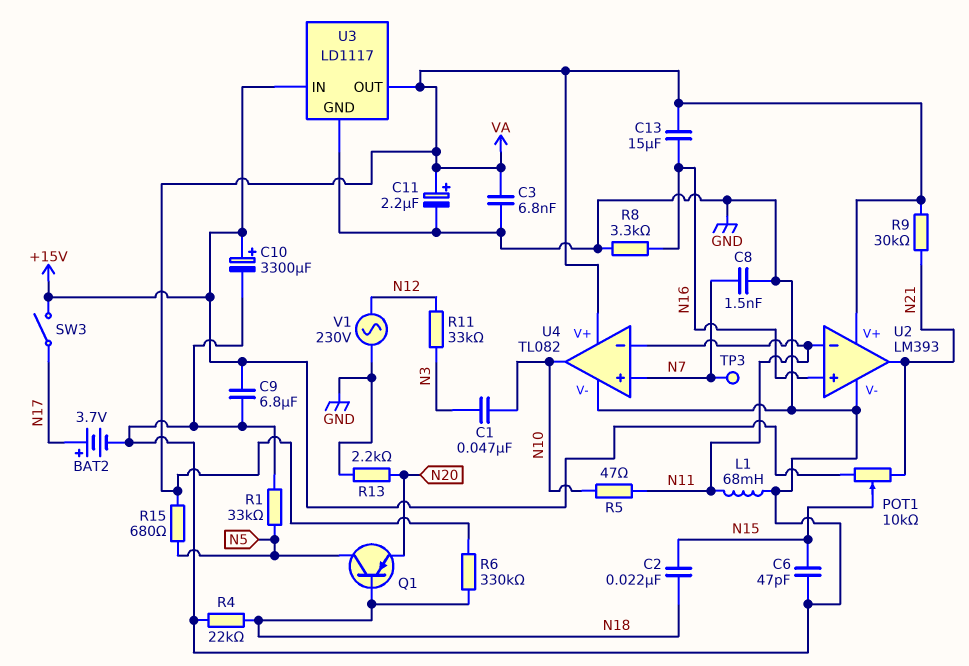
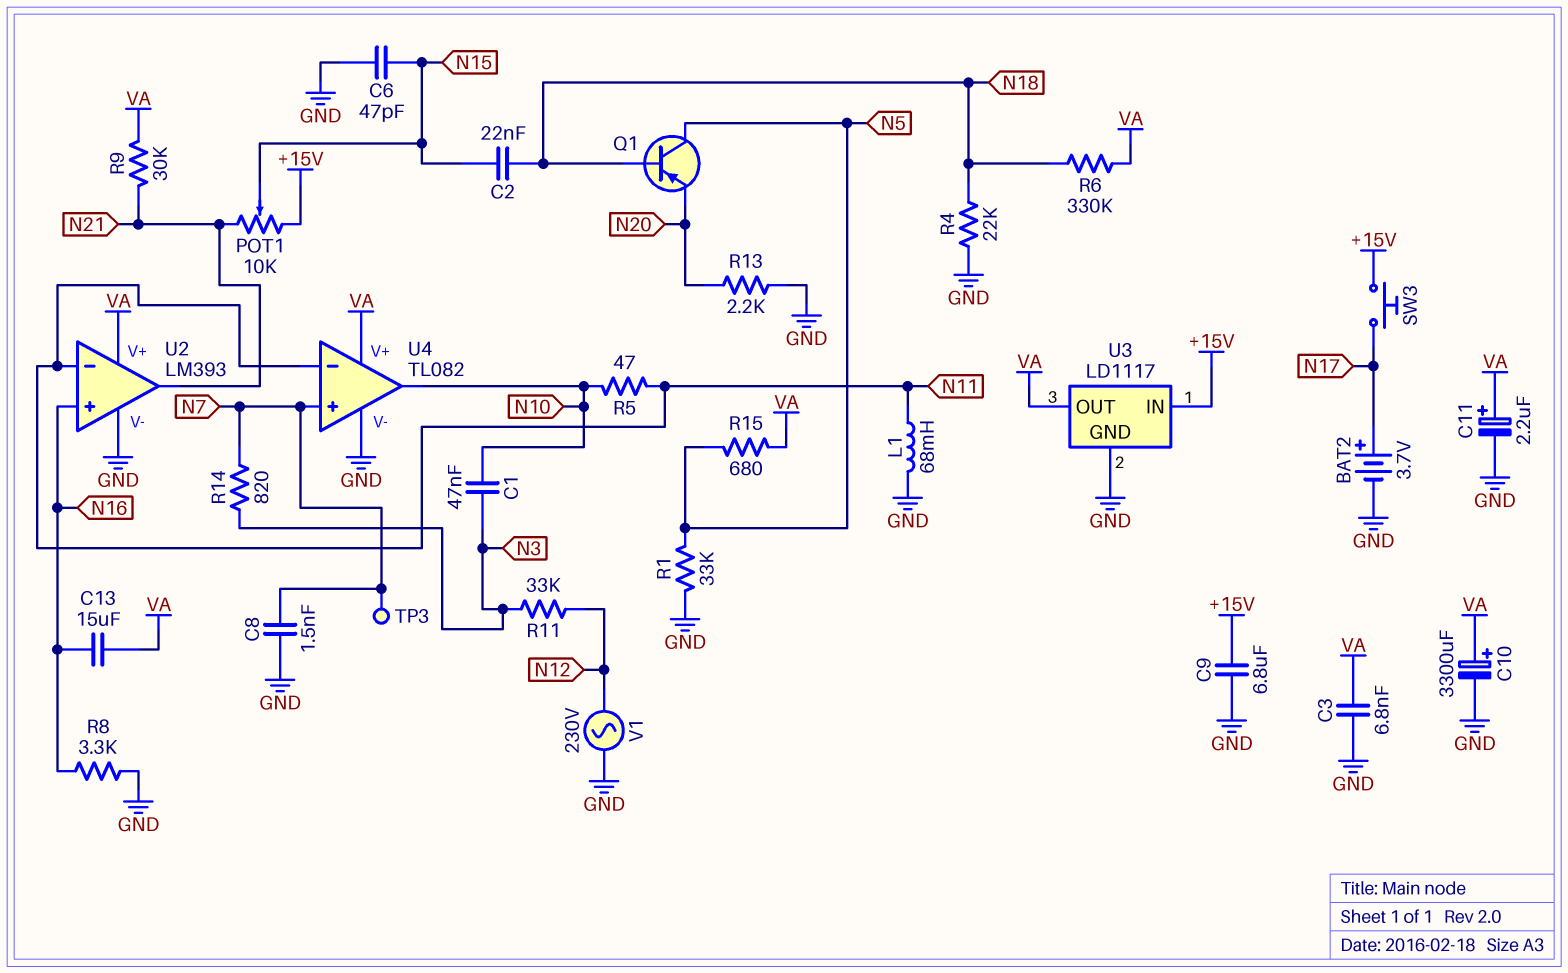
C10: 3300uF (plus +15V, minus GND) -> 3300uF (plus VA, minus GND)
R14: none -> 820 (N3, N7)
SW3: switch (+15V, N17) -> button (+15V, N17)

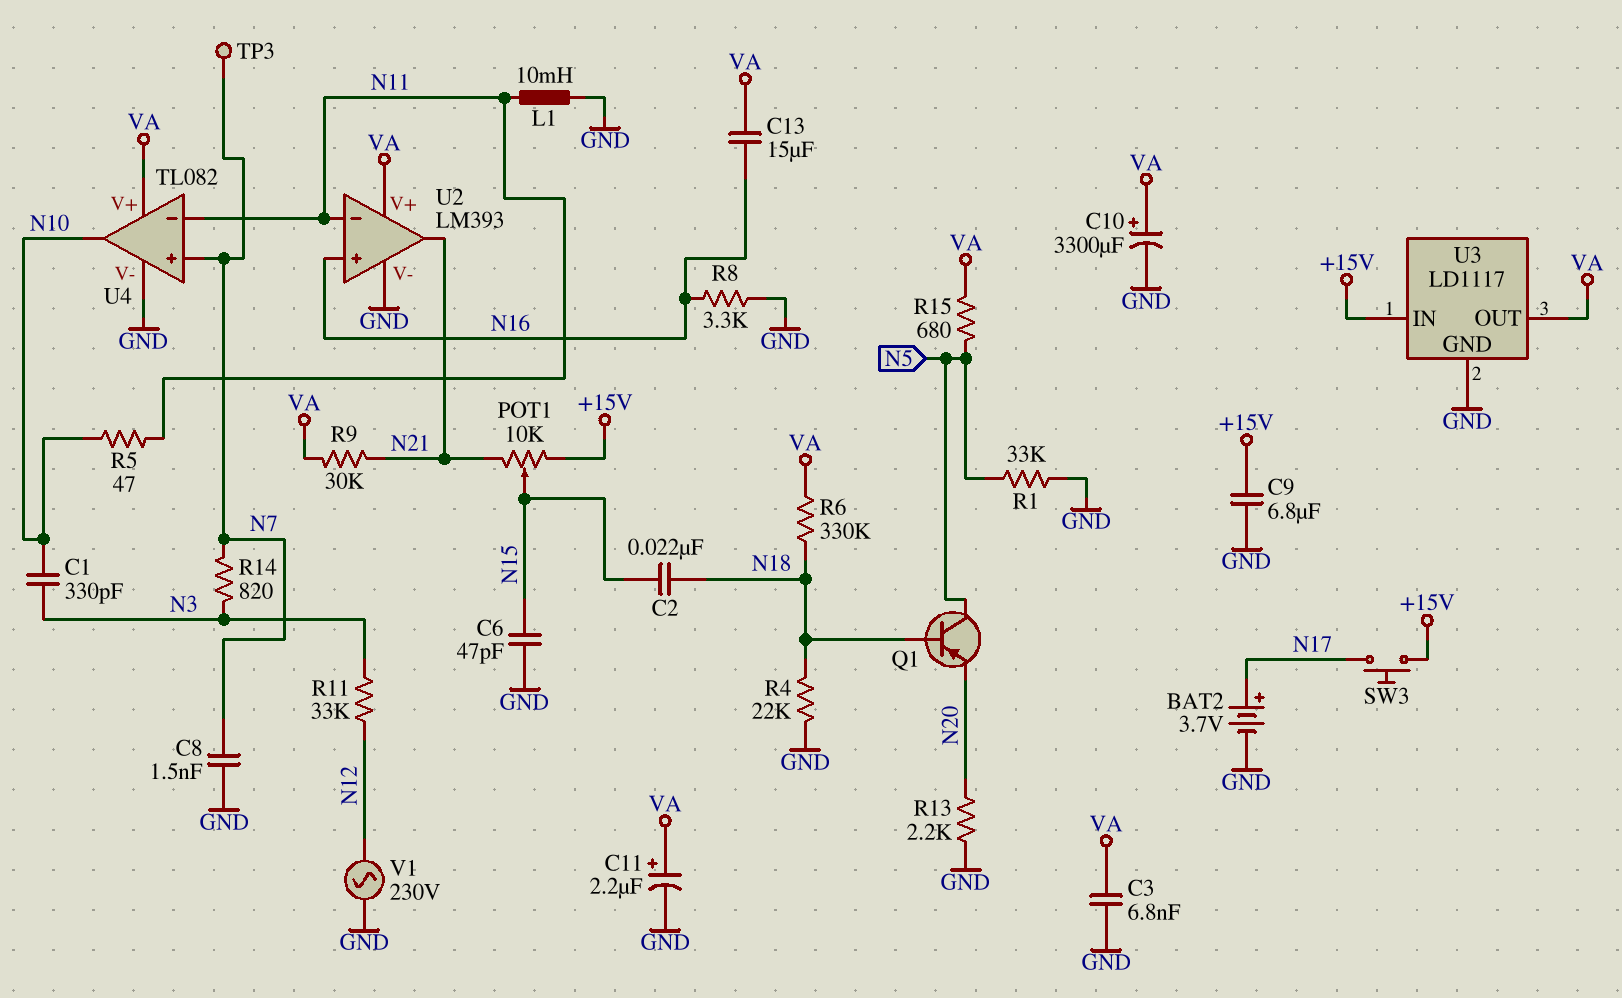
C1: 47nF (N3, N10) -> 330pF (N3, N10)
L1: 68mH (GND, N11) -> 10mH (GND, N11)

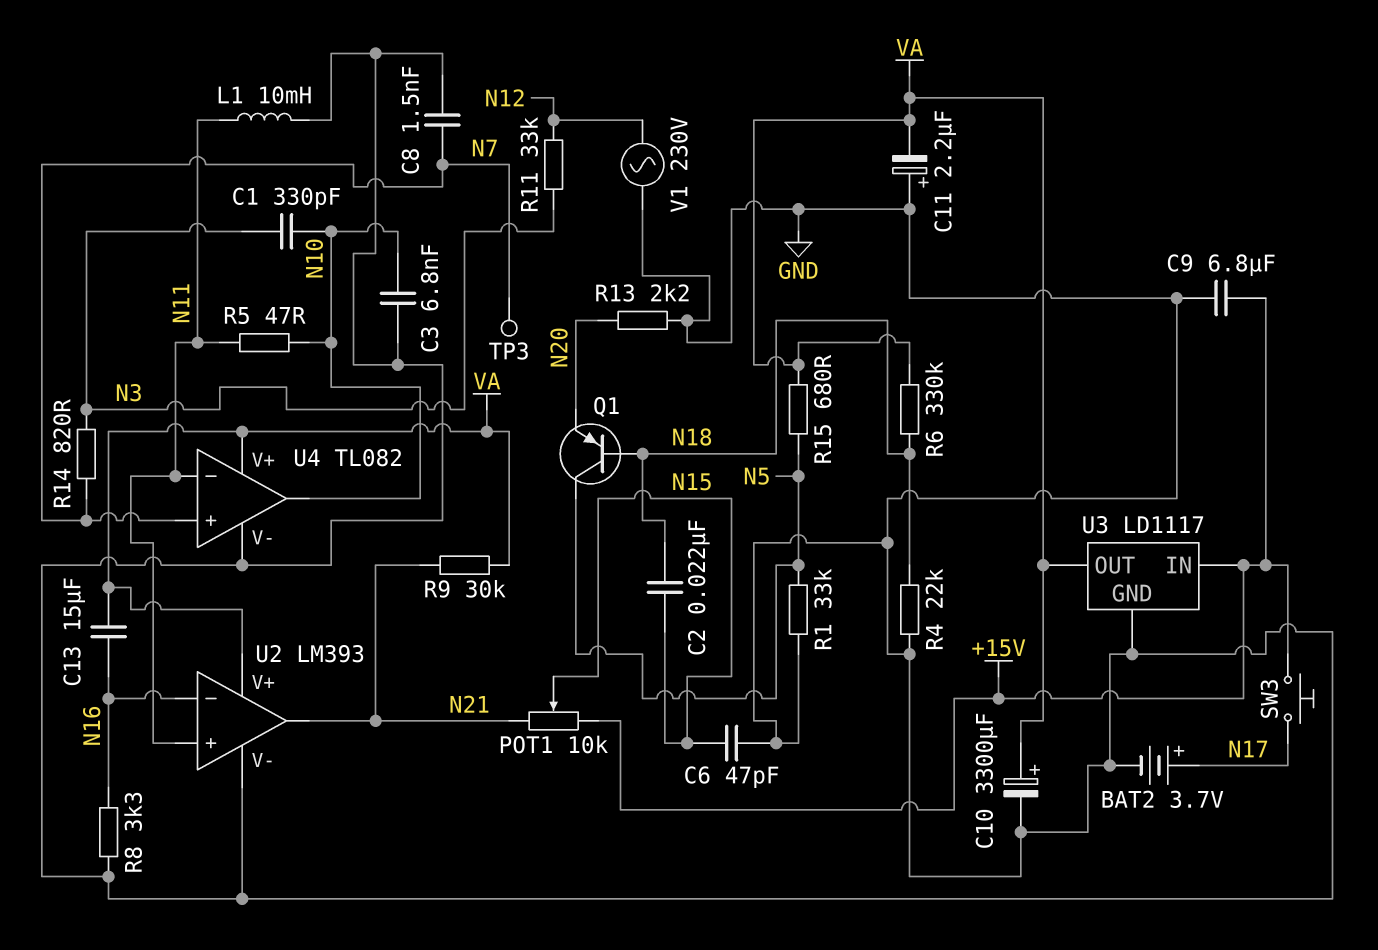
C3: 6.8nF (GND, VA) -> 6.8nF (GND, N10)
C11: 2.2uF (plus VA, minus GND) -> 2.2uF (plus GND, minus VA)
U2 pin in+: N16 -> N11
U2 pin in-: N11 -> N16

